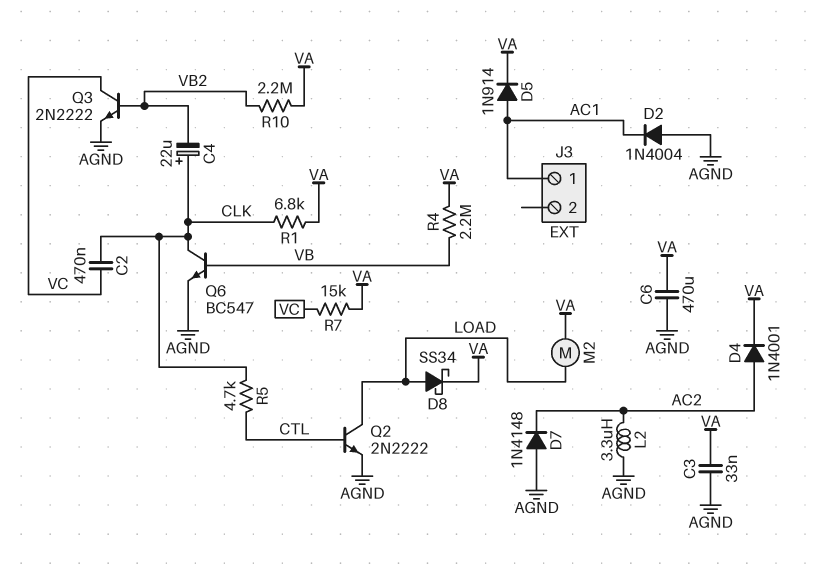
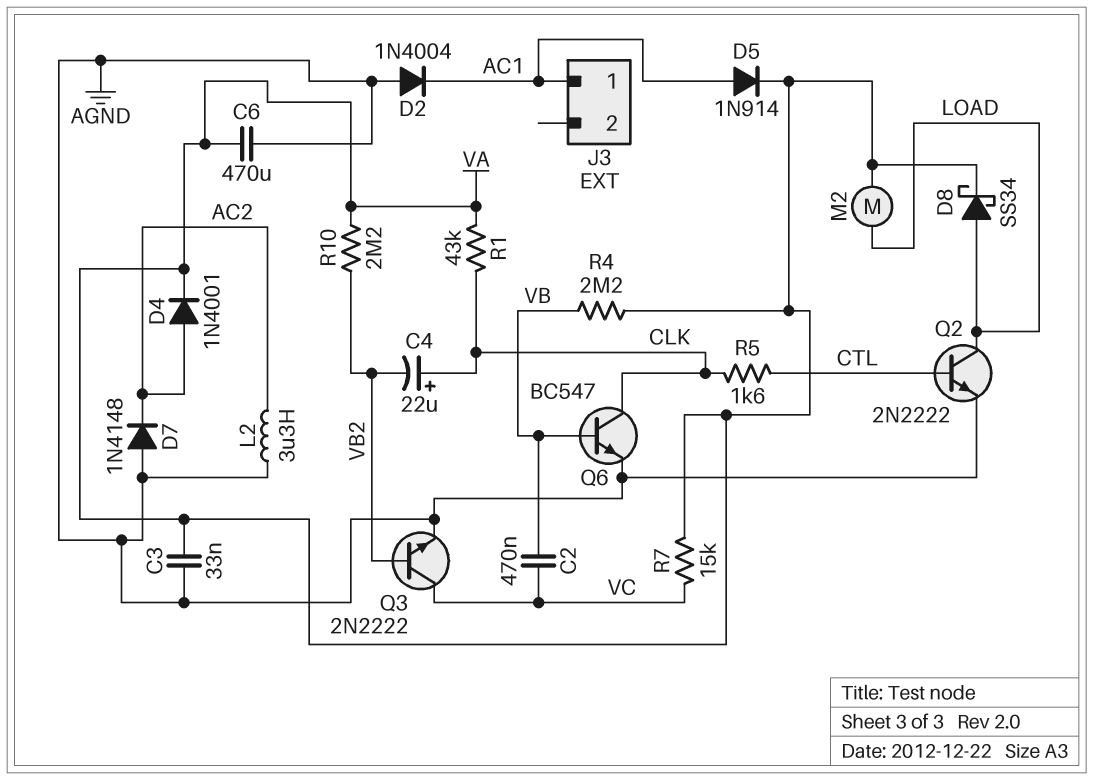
C2: 470nF (CLK, VC) -> 470nF (VB, VC)
R1: 6.8k (CLK, VA) -> 43k (CLK, VA)
R5: 4.7k (CLK, CTL) -> 1.6k (CLK, CTL)

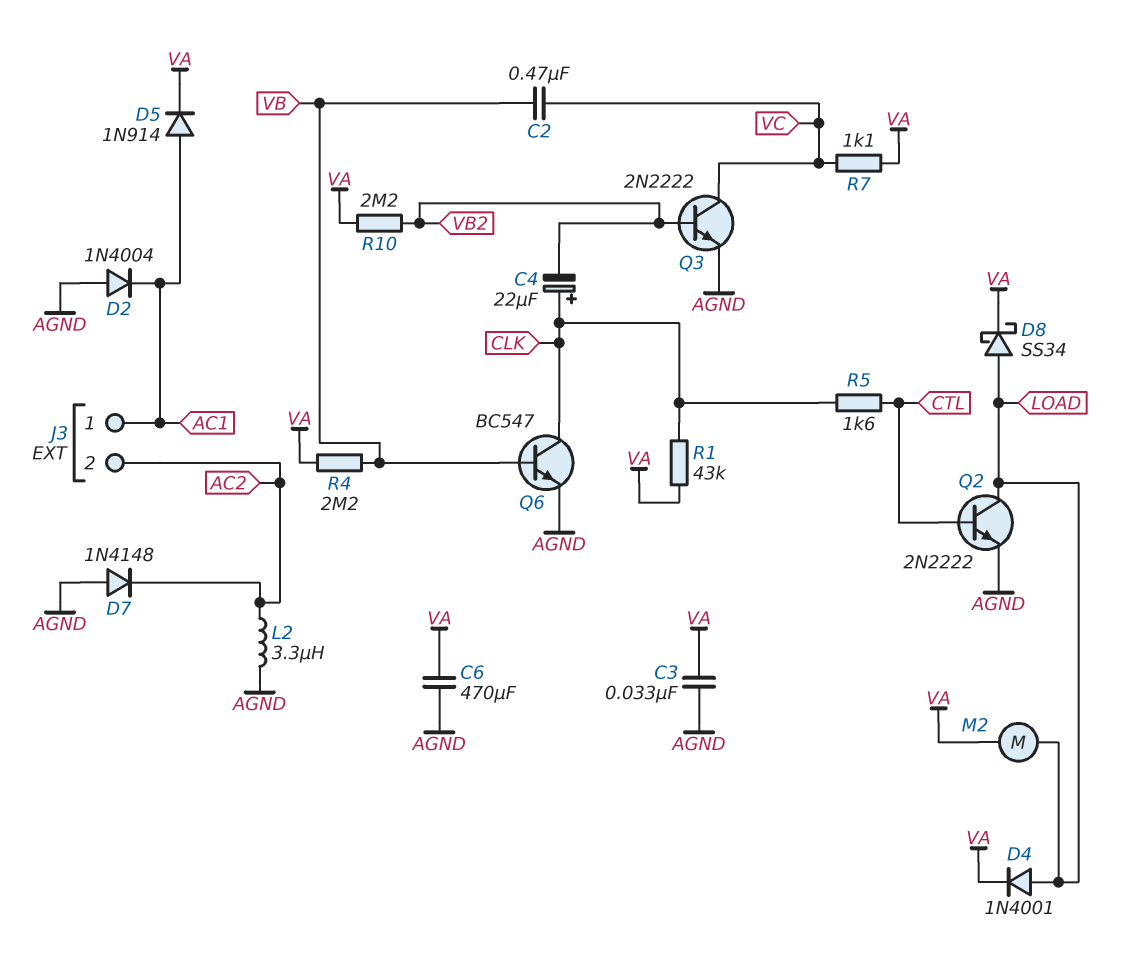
D4: diode 1N4001 (A AC2, K VA) -> diode 1N4001 (A LOAD, K VA)
J3 pin 2: none -> AC2
R7: 15k (VA, VC) -> 1.1k (VA, VC)

